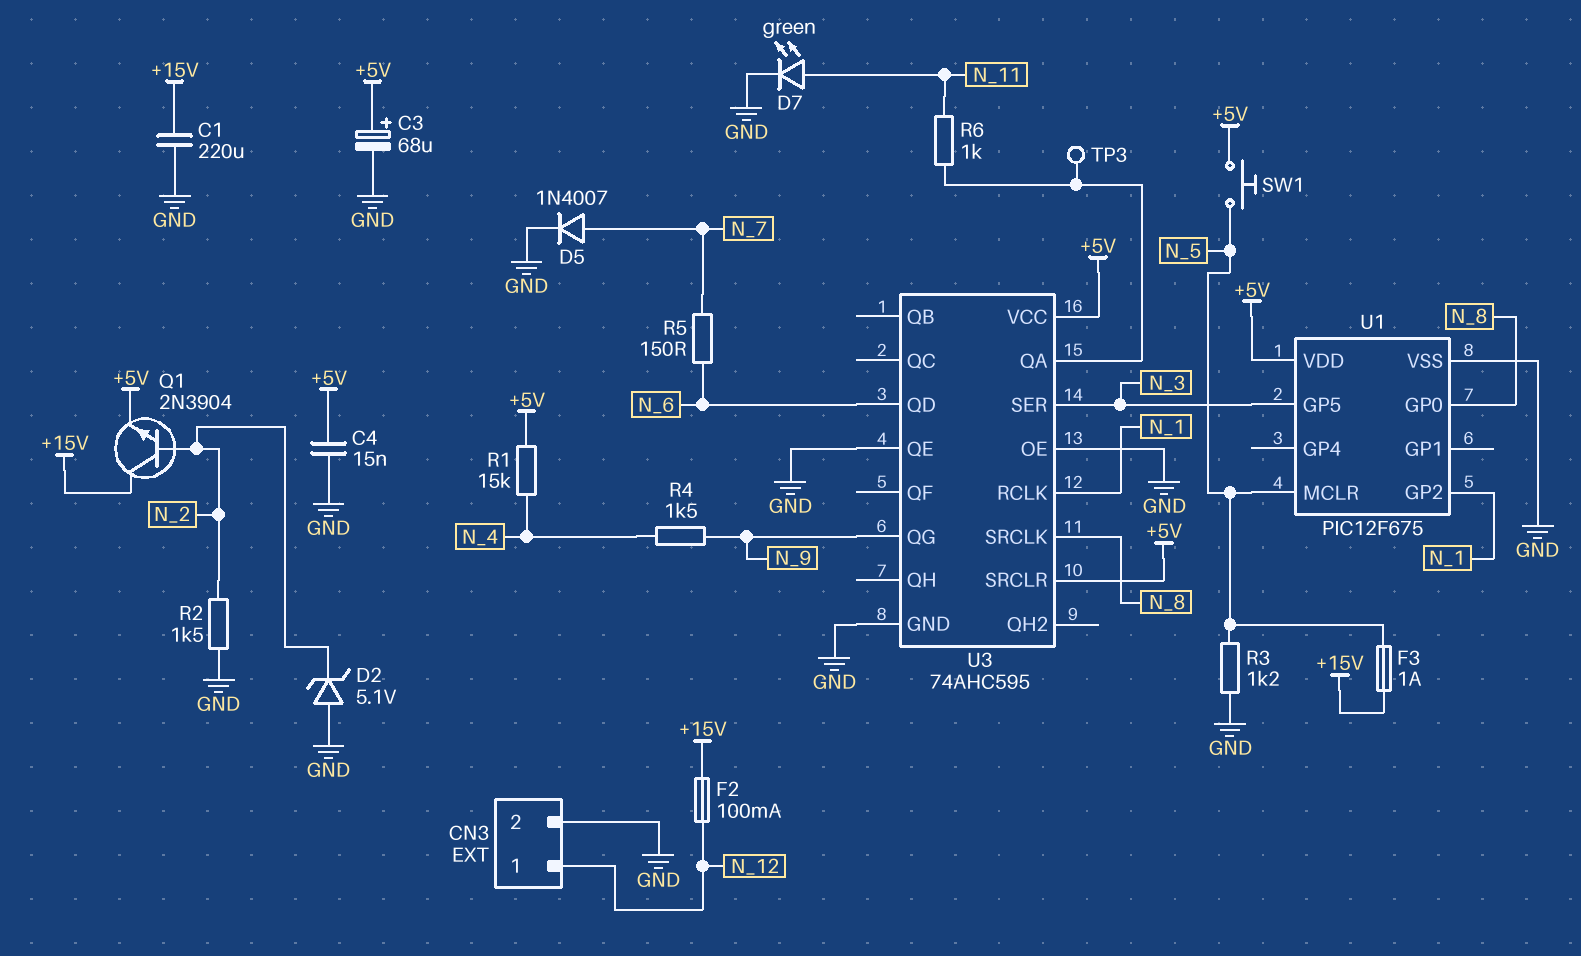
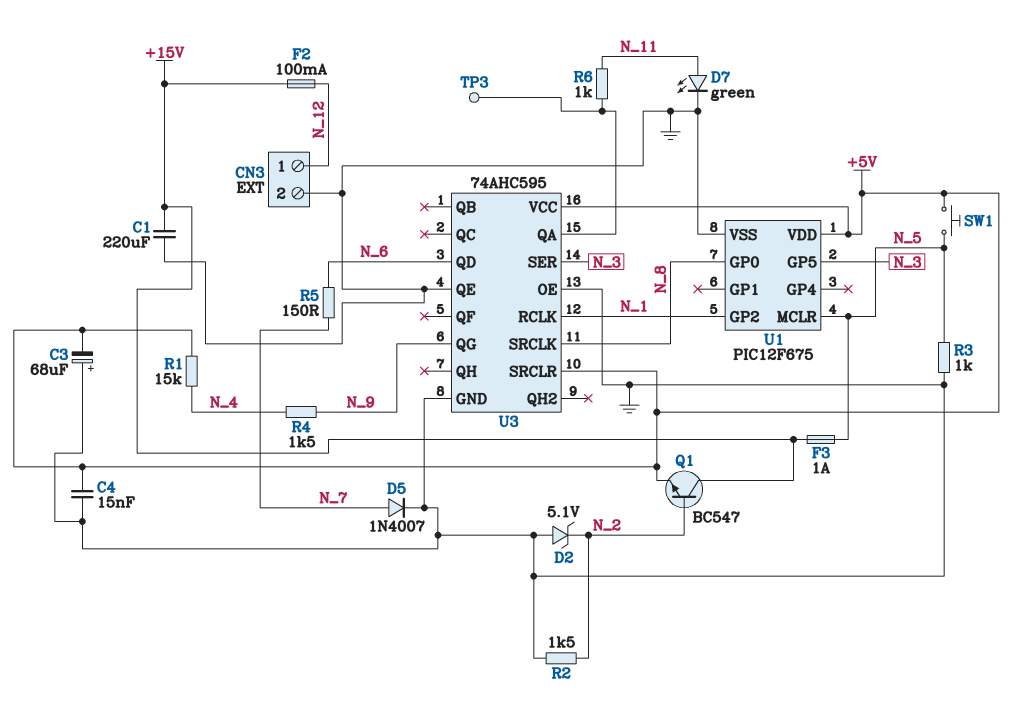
C3: 68uF (plus +5V, minus GND) -> 68uF (plus GND, minus +5V)
Q1: NPN 2N3904 (B N_2, C +15V, E +5V) -> NPN BC547 (B N_2, C +15V, E +5V)
R3: 1.2k (GND, N_5) -> 1k (GND, N_5)

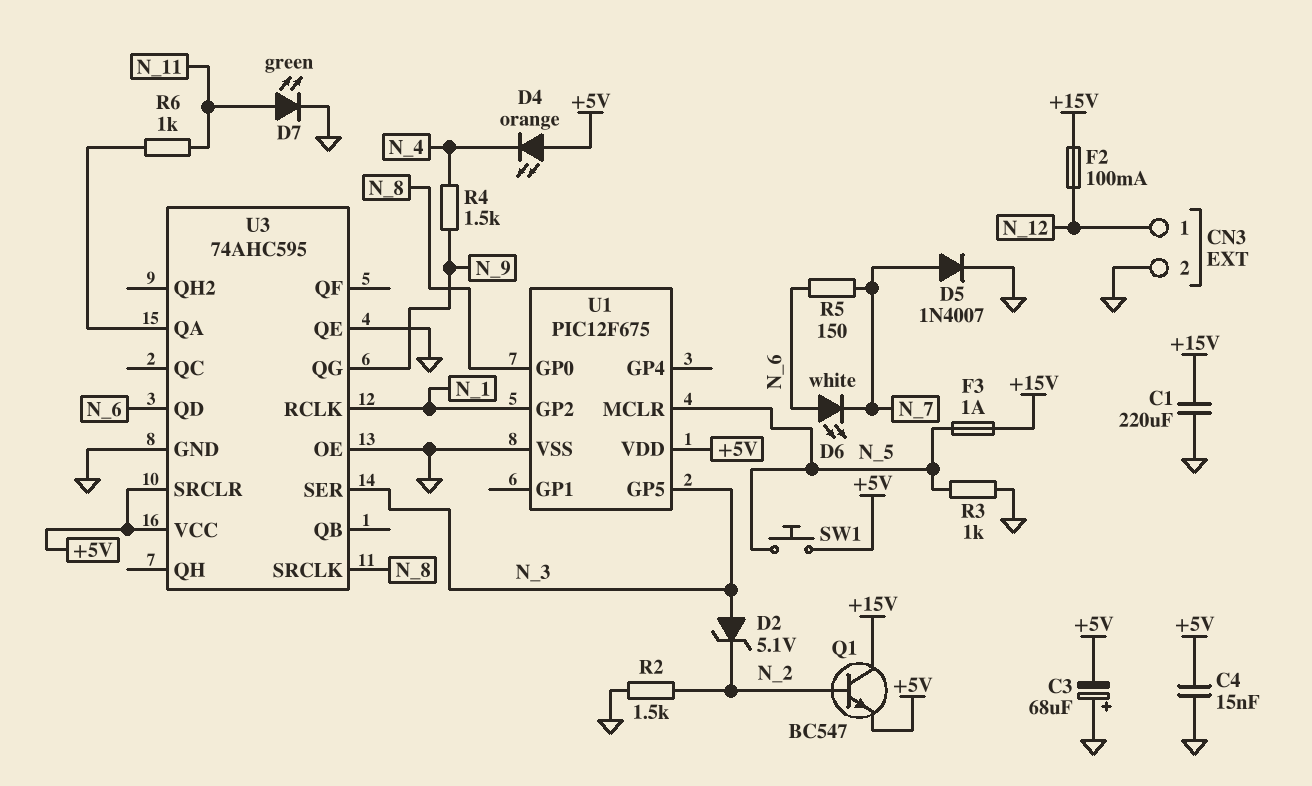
D2: zener 5.1V (A GND, K N_2) -> zener 5.1V (A N_3, K N_2)
D4: none -> LED orange (A +5V, K N_4)
D6: none -> LED white (A N_6, K N_7)
R1: 15k (+5V, N_4) -> none
TP3: test point (U3/QA) -> none

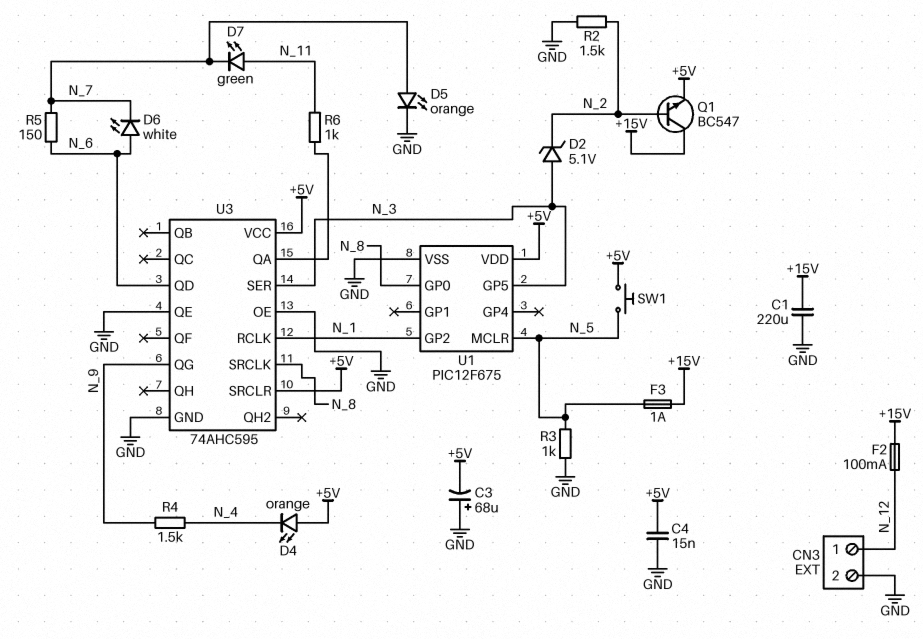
D5: diode 1N4007 (A N_7, K GND) -> LED orange (A N_7, K GND)
D7: LED green (A N_11, K GND) -> LED green (A N_11, K N_7)

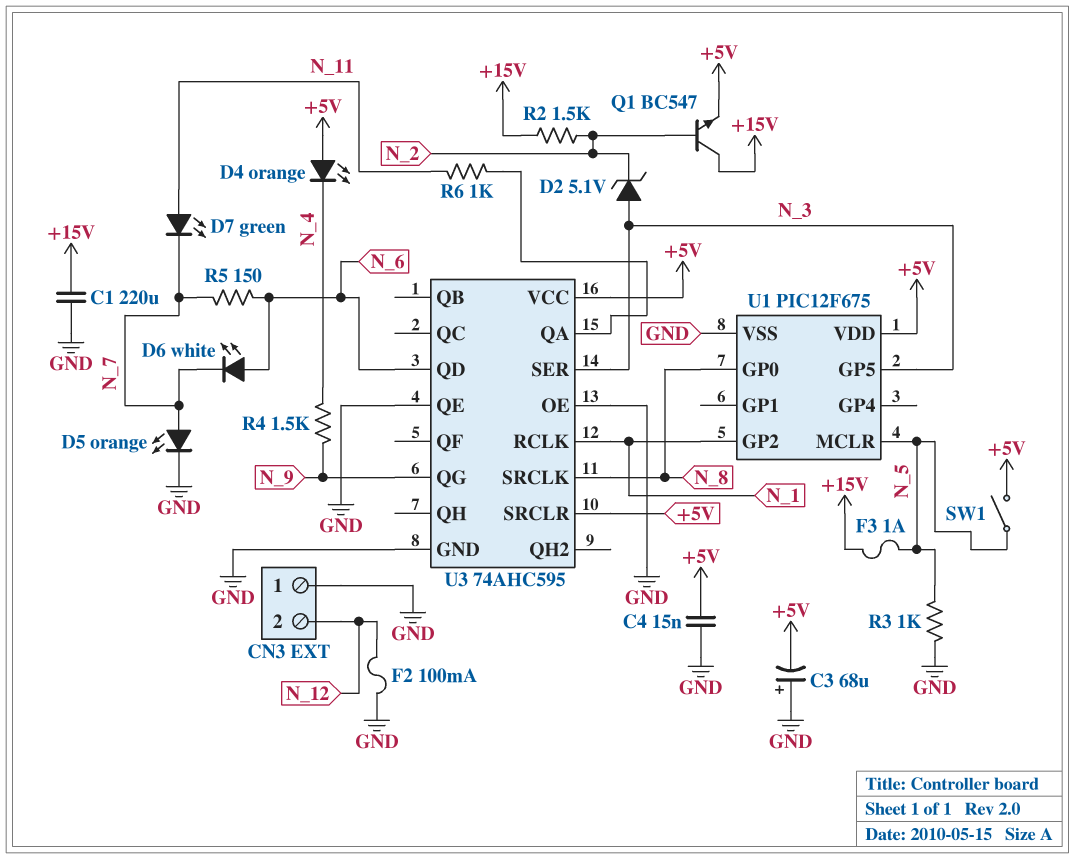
CN3 pin 1: N_12 -> GND
CN3 pin 2: GND -> N_12
F2: 100mA (+15V, N_12) -> 100mA (GND, N_12)
R2: 1.5k (GND, N_2) -> 1.5k (+15V, N_2)
SW1: button (+5V, N_5) -> switch (+5V, N_5)

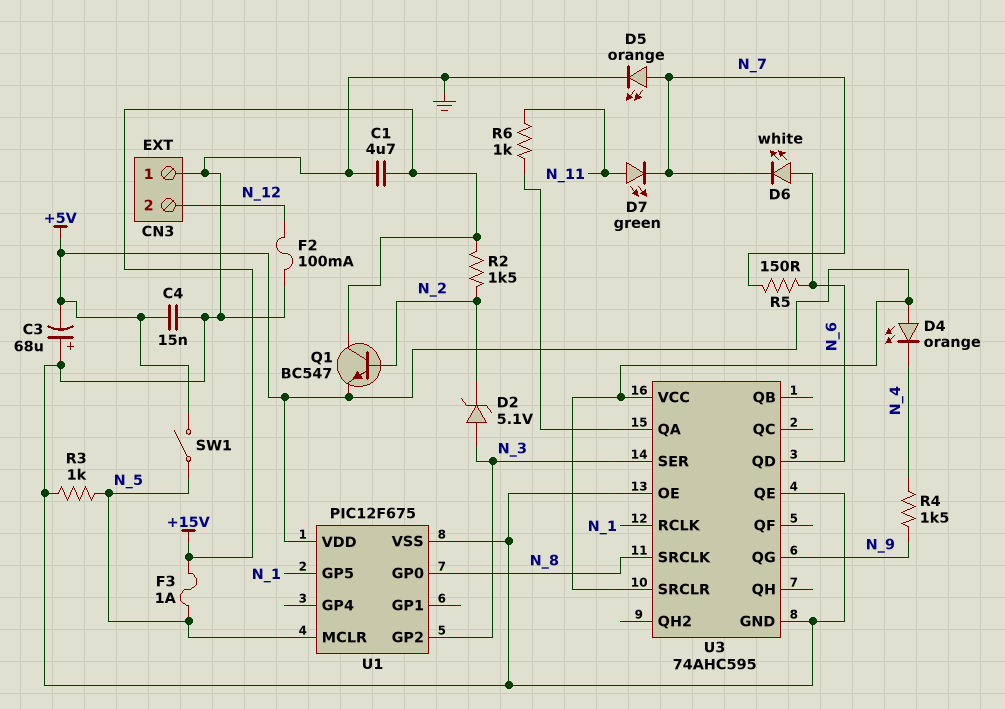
C1: 220uF (+15V, GND) -> 4.7uF (+15V, GND)
U1 pin GP2: N_1 -> N_3
U1 pin GP5: N_3 -> N_1

